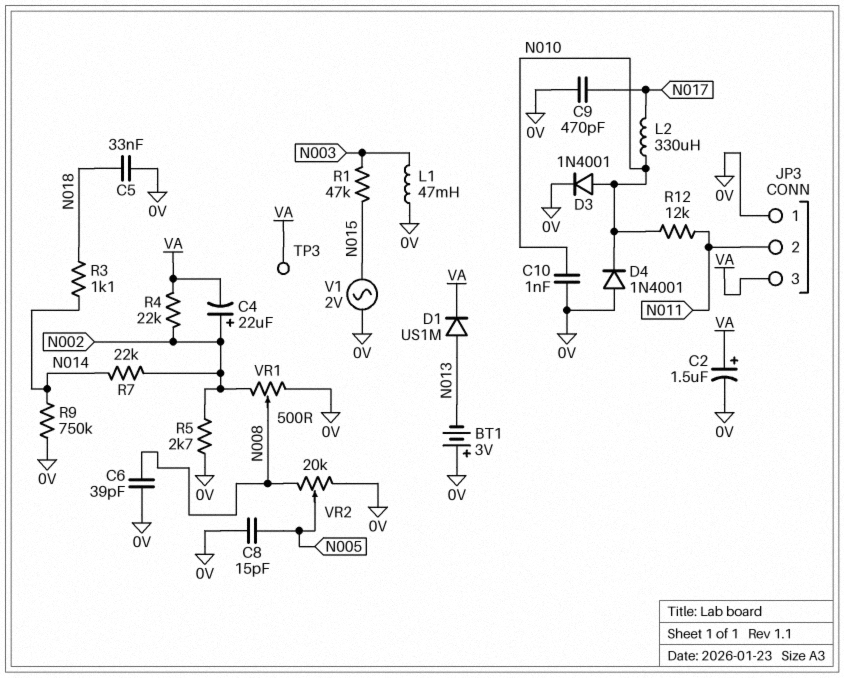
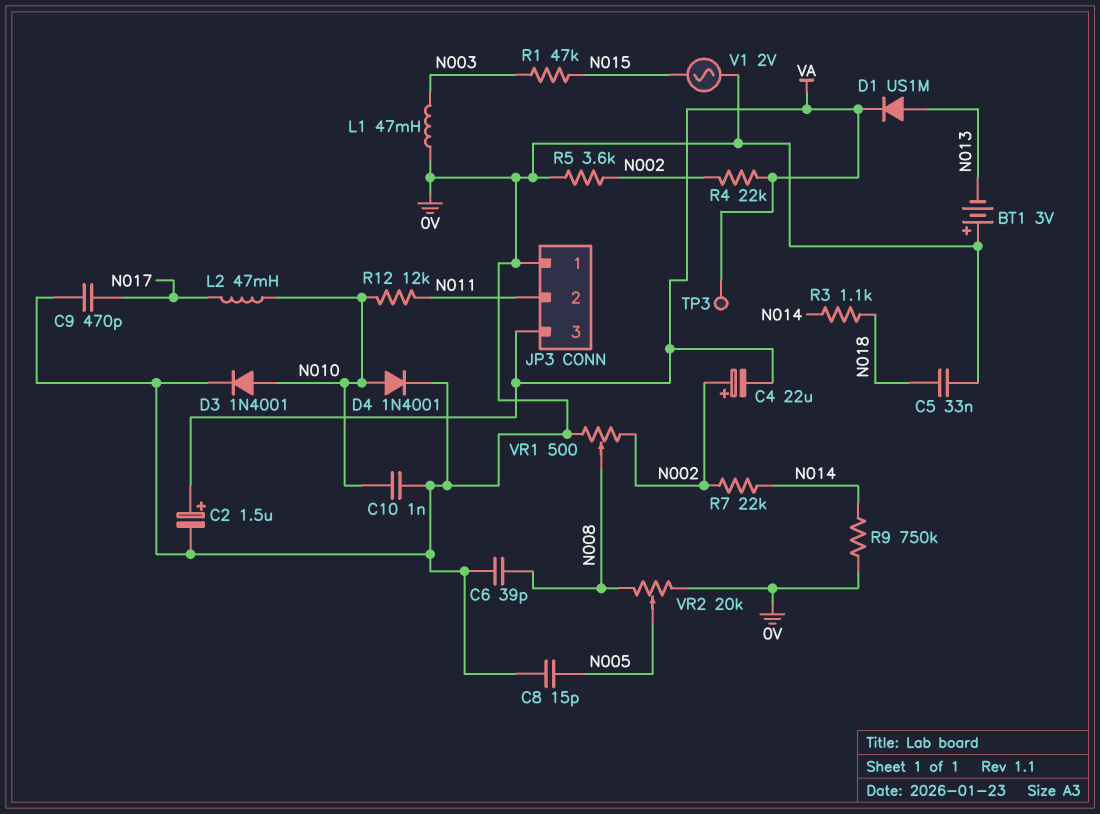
D4: diode 1N4001 (A 0V, K N010) -> diode 1N4001 (A N010, K 0V)
L2: 330uH (N010, N017) -> 47mH (N010, N017)
R5: 2.7k (0V, N002) -> 3.6k (0V, N002)

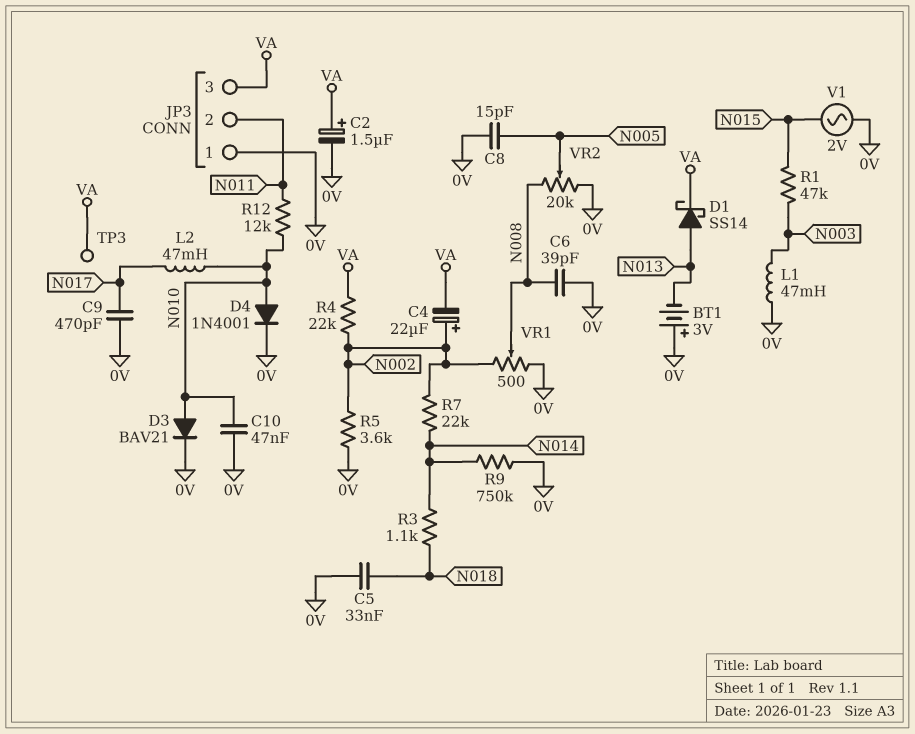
C10: 1nF (0V, N010) -> 47nF (0V, N010)
D1: diode US1M (A N013, K VA) -> schottky SS14 (A N013, K VA)
D3: diode 1N4001 (A N010, K 0V) -> diode BAV21 (A N010, K 0V)

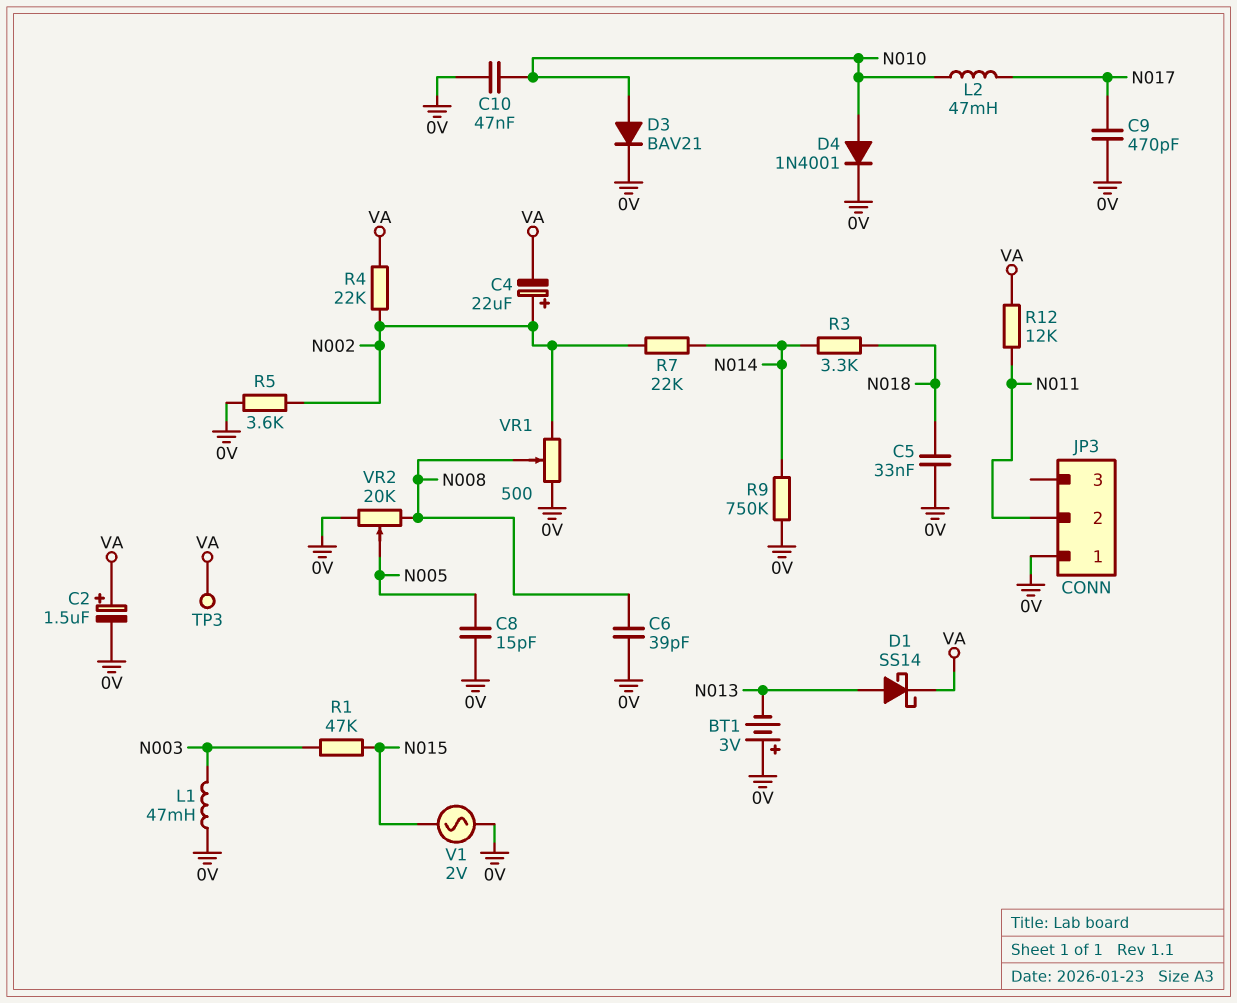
JP3 pin 3: VA -> none
R3: 1.1k (N014, N018) -> 3.3k (N014, N018)
R12: 12k (N010, N011) -> 12k (N011, VA)

